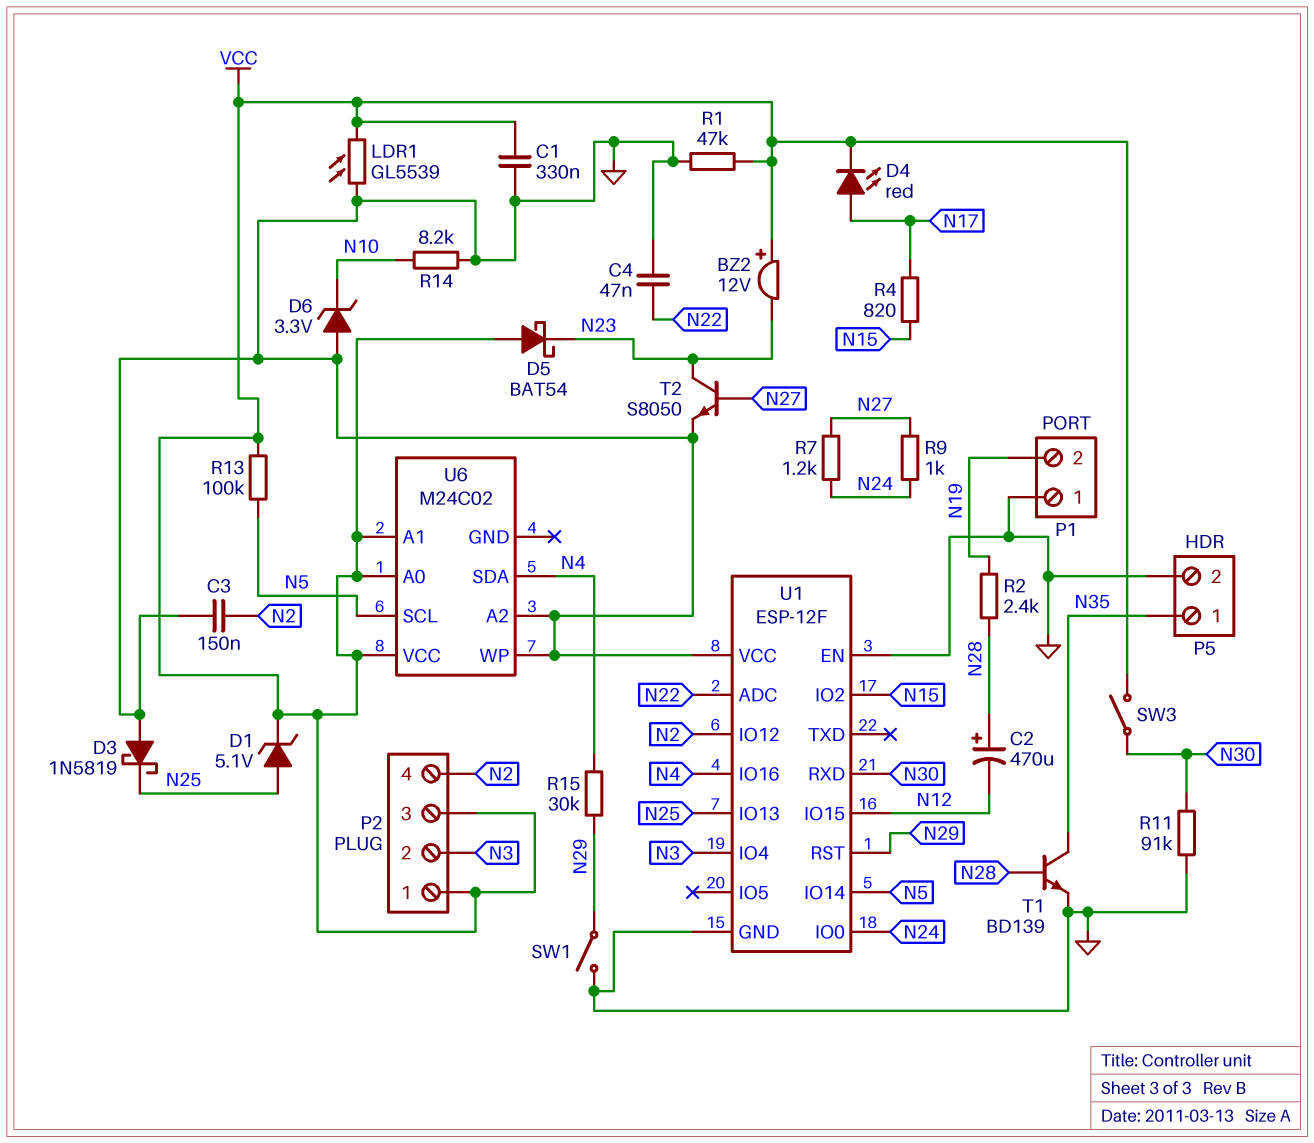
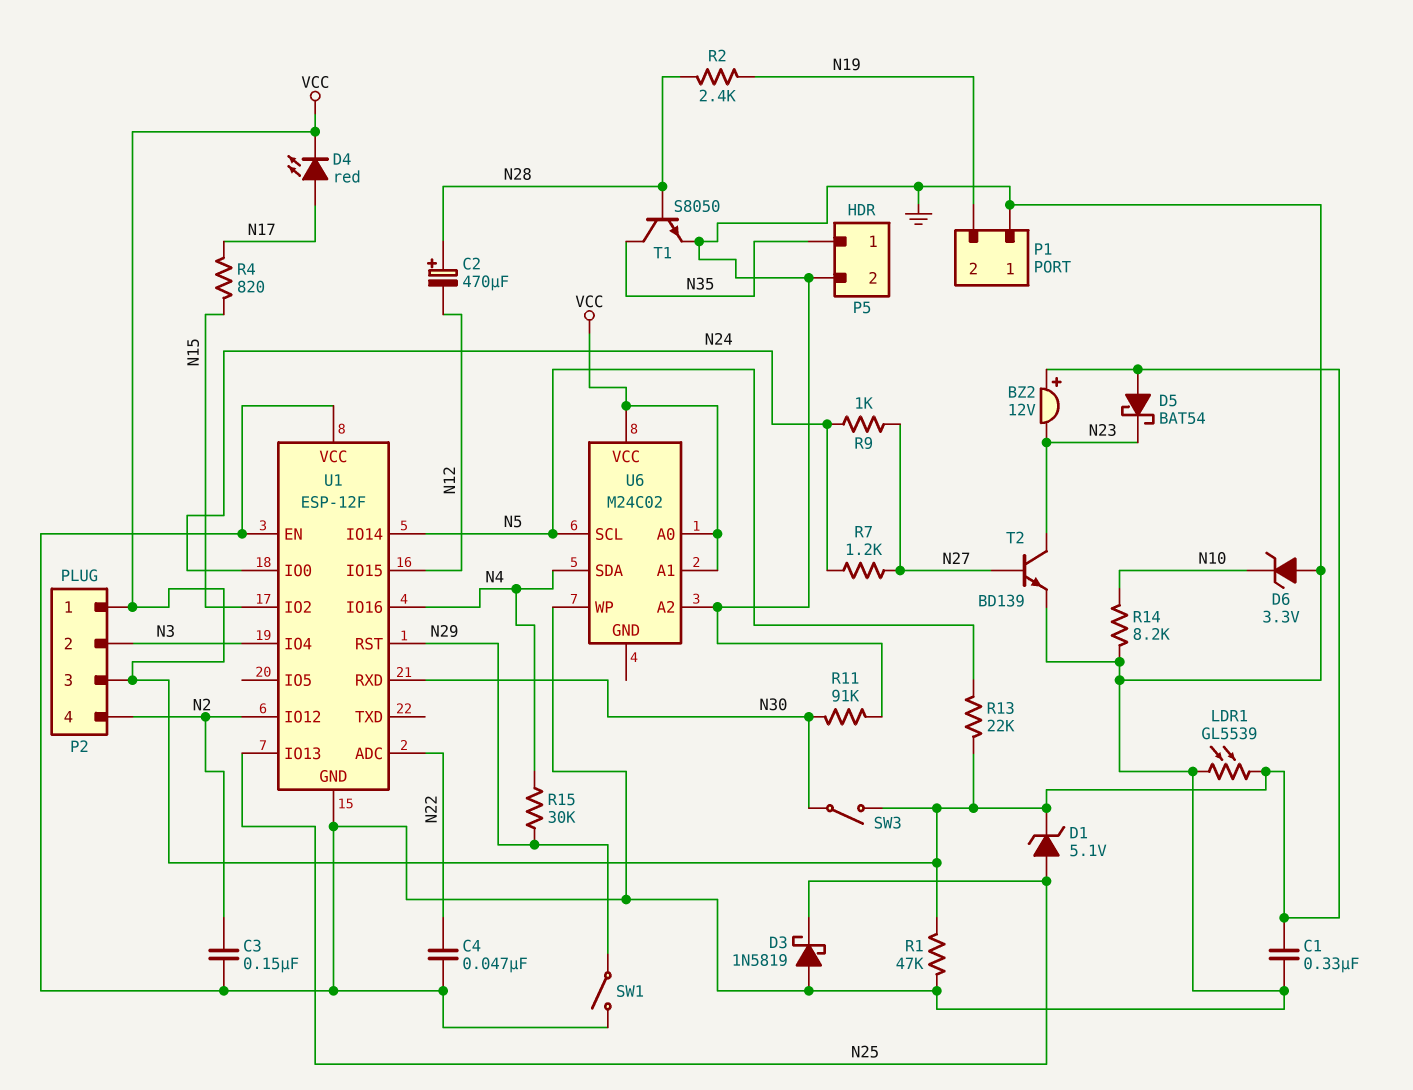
R13: 100k (N5, VCC) -> 22k (N5, VCC)
T1: NPN BD139 (B N28, C N35, E GND) -> NPN S8050 (B N28, C N35, E GND)
T2: NPN S8050 (B N27, C N23, E GND) -> NPN BD139 (B N27, C N23, E GND)

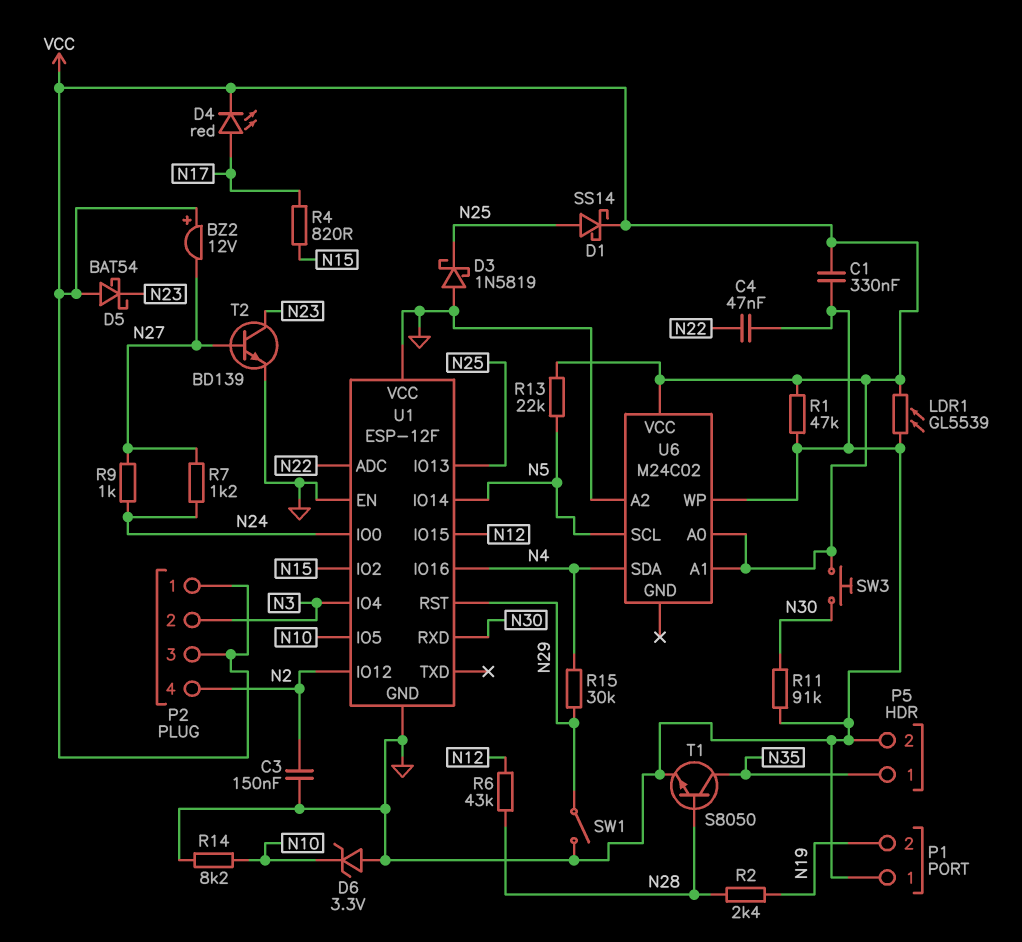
BZ2: buzzer 12V (plus VCC, minus N23) -> buzzer 12V (plus VCC, minus N27)
C2: 470uF (plus N28, minus N12) -> none
D1: zener 5.1V (A N25, K VCC) -> schottky SS14 (A N25, K VCC)
R6: none -> 43k (N12, N28)
SW3: switch (N30, VCC) -> button (N30, VCC)
U1 pin IO5: none -> N10

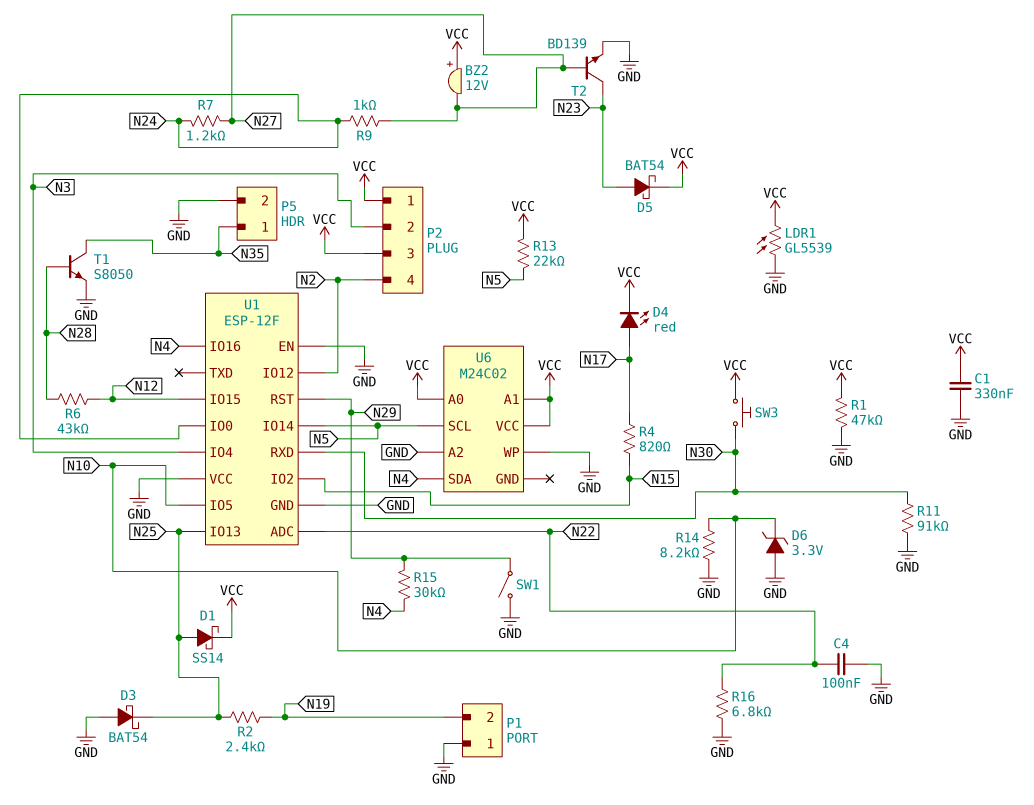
C3: 150nF (GND, N2) -> none
C4: 47nF (GND, N22) -> 100nF (GND, N22)
D3: schottky 1N5819 (A GND, K N25) -> schottky BAT54 (A GND, K N25)
D5: schottky BAT54 (A VCC, K N23) -> schottky BAT54 (A N23, K VCC)
R2: 2.4k (N19, N28) -> 2.4k (N19, N25)
R16: none -> 6.8k (GND, N22)

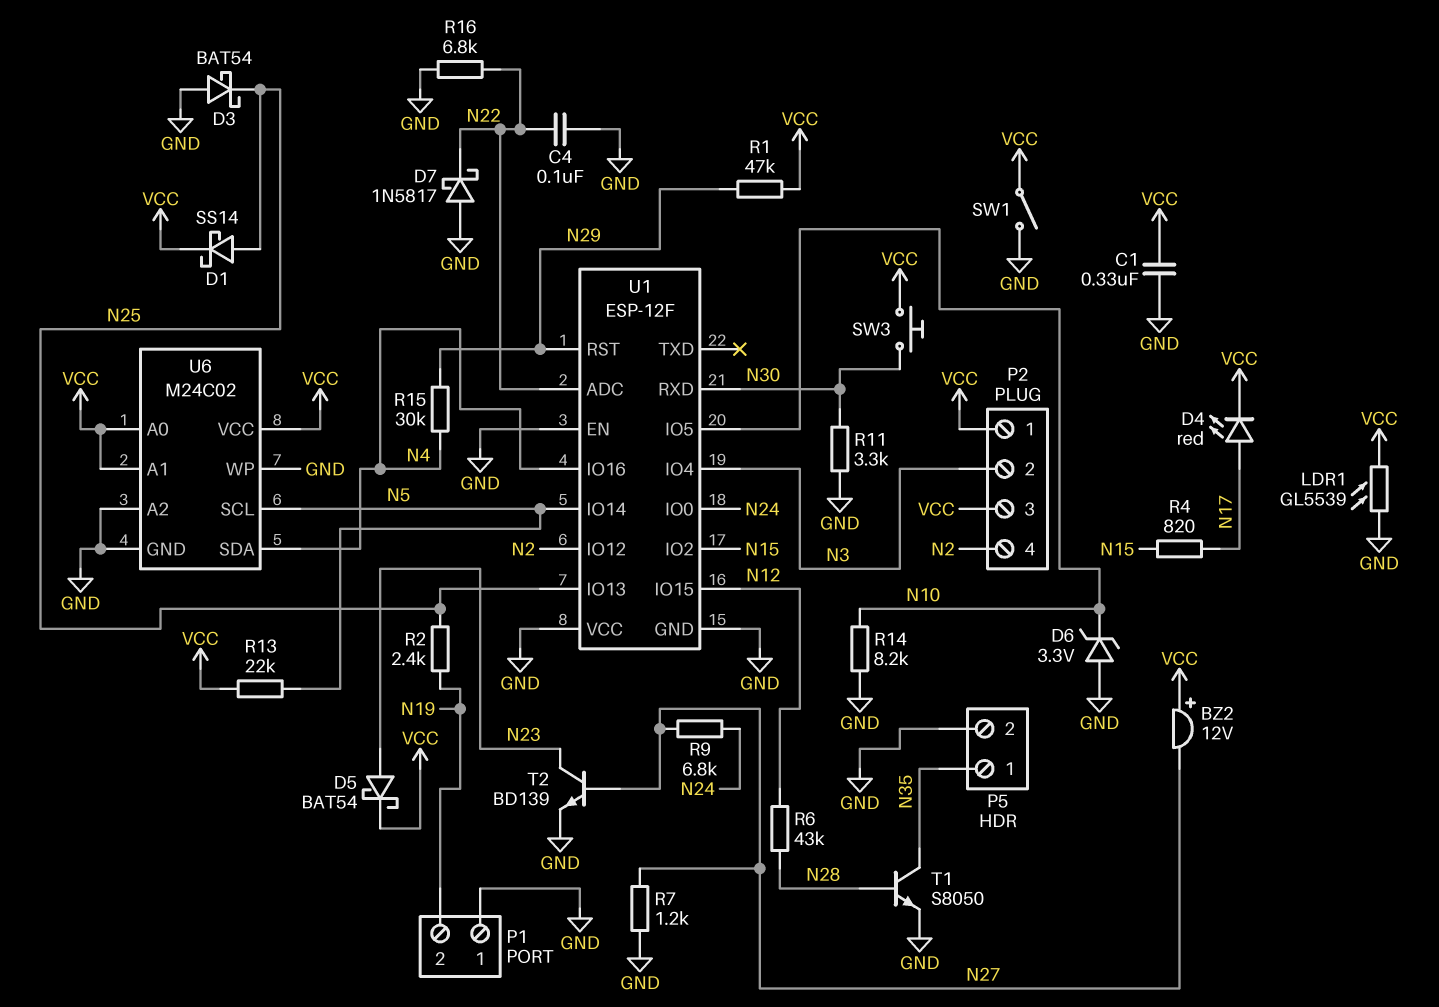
D7: none -> schottky 1N5817 (A GND, K N22)
R1: 47k (GND, VCC) -> 47k (N29, VCC)
R7: 1.2k (N24, N27) -> 1.2k (GND, N27)
R9: 1k (N24, N27) -> 6.8k (N24, N27)
R11: 91k (GND, N30) -> 3.3k (GND, N30)
SW1: switch (GND, N29) -> switch (GND, VCC)
U6 pin GND: none -> GND

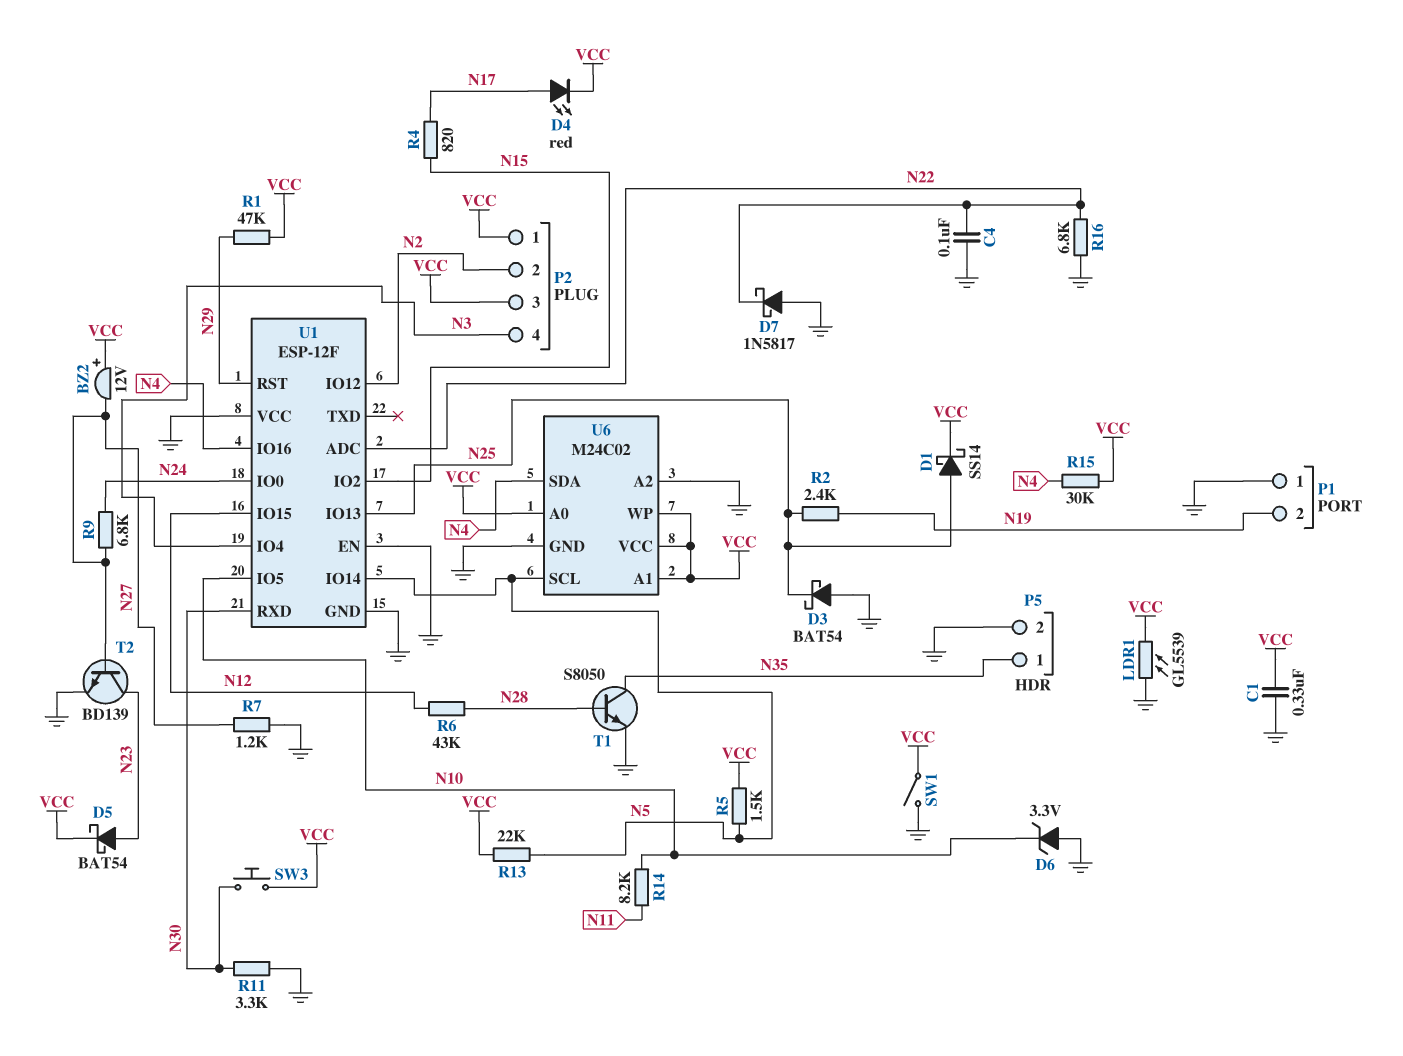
P2 pin 2: N3 -> N2
P2 pin 4: N2 -> N3
R5: none -> 1.5k (N5, VCC)
R14: 8.2k (GND, N10) -> 8.2k (N10, N11)
R15: 30k (N4, N29) -> 30k (N4, VCC)
U6 pin WP: GND -> VCC

